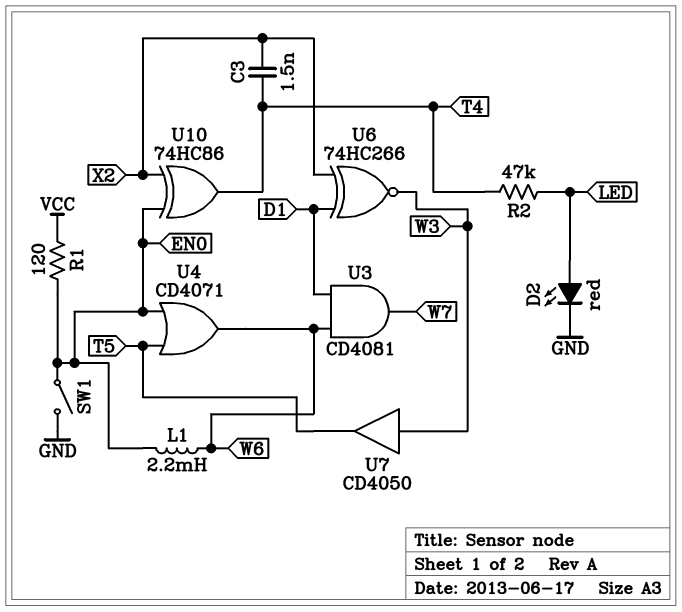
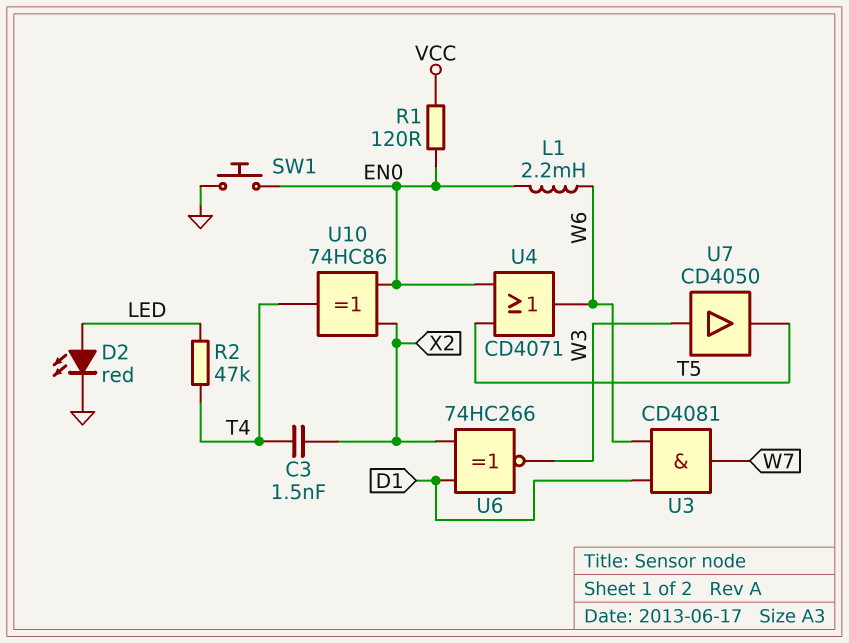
SW1: switch (EN0, GND) -> button (EN0, GND)

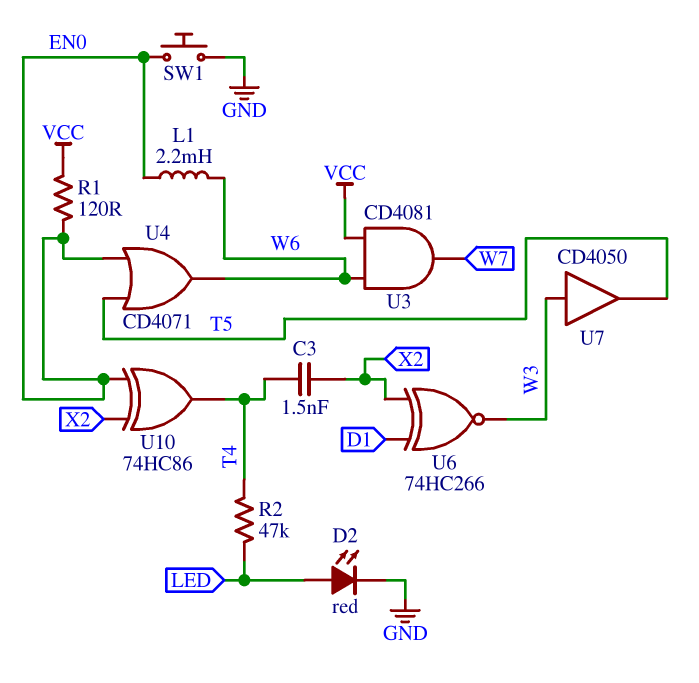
U3: AND CD4081 (in D1, in W6, out W7) -> AND CD4081 (in VCC, in W6, out W7)

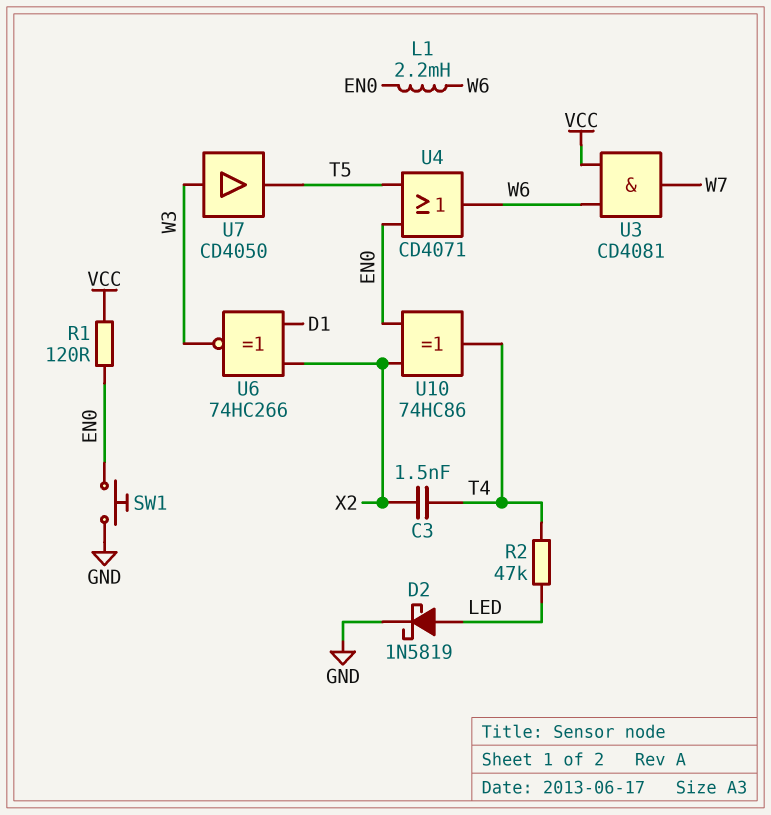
D2: LED red (A LED, K GND) -> schottky 1N5819 (A LED, K GND)

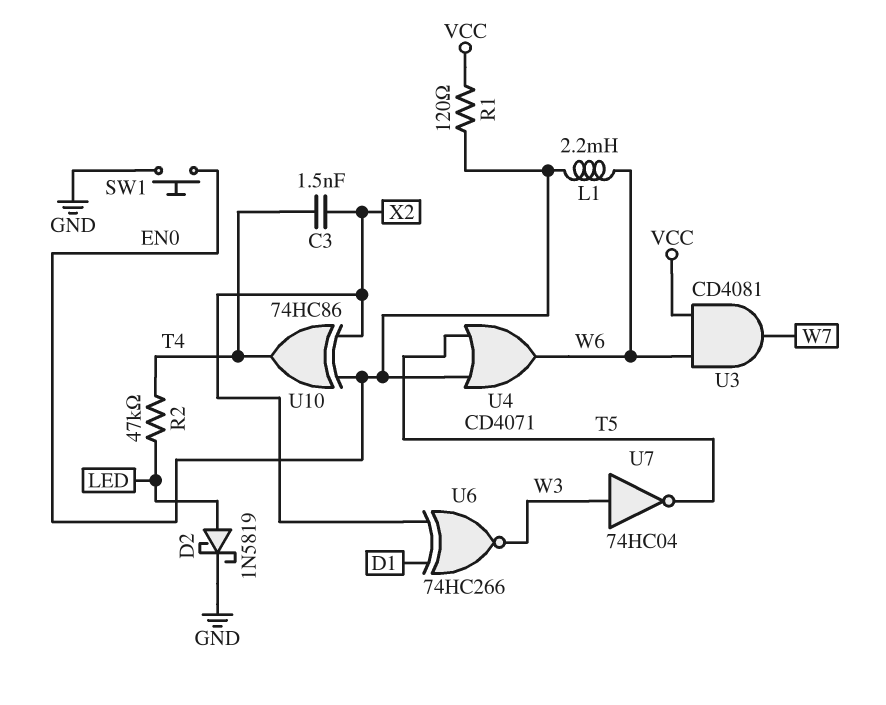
U7: buffer CD4050 (in W3, out T5) -> NOT 74HC04 (in W3, out T5)

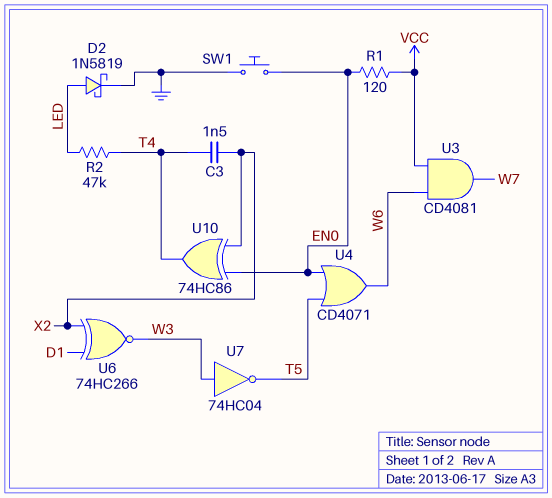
L1: 2.2mH (EN0, W6) -> none

